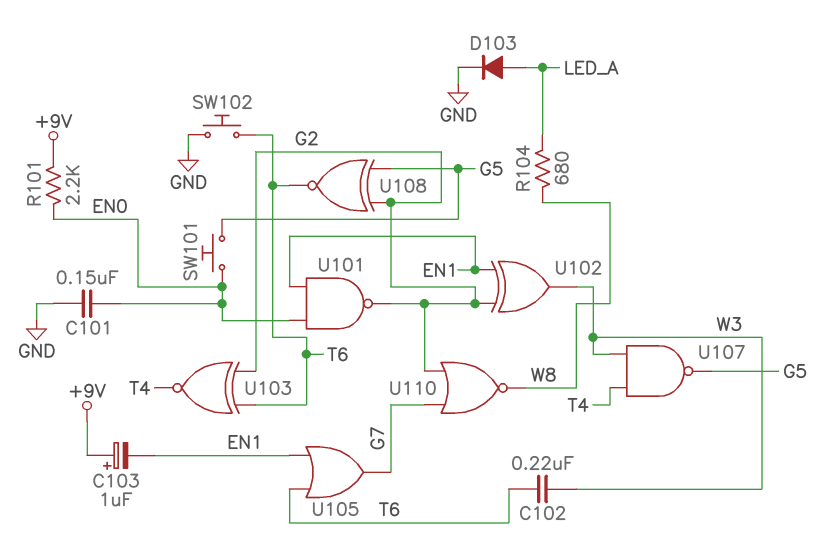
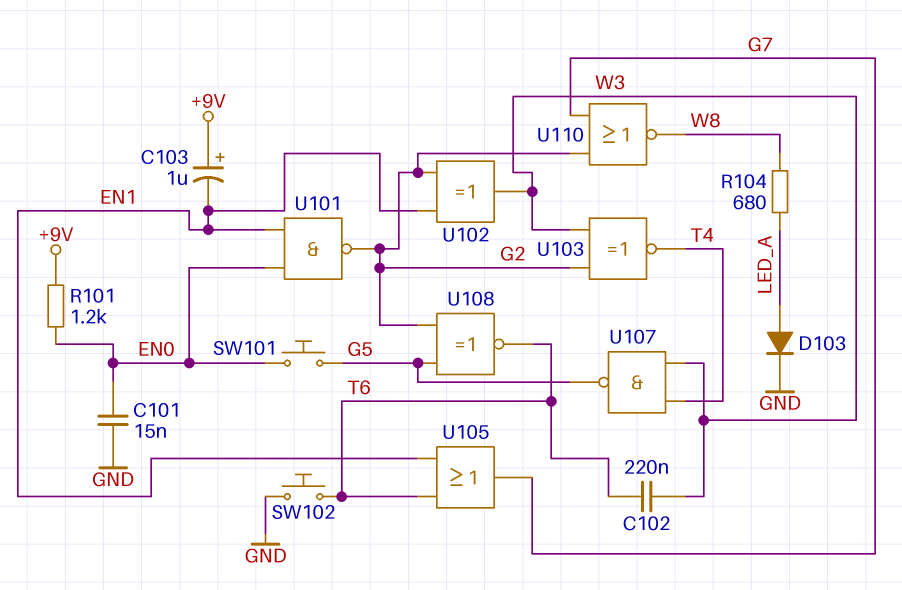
C101: 150nF (EN0, GND) -> 15nF (EN0, GND)
R101: 2.2k (+9V, EN0) -> 1.2k (+9V, EN0)
U103: XNOR (in G2, in T6, out T4) -> XNOR (in G2, in W3, out T4)

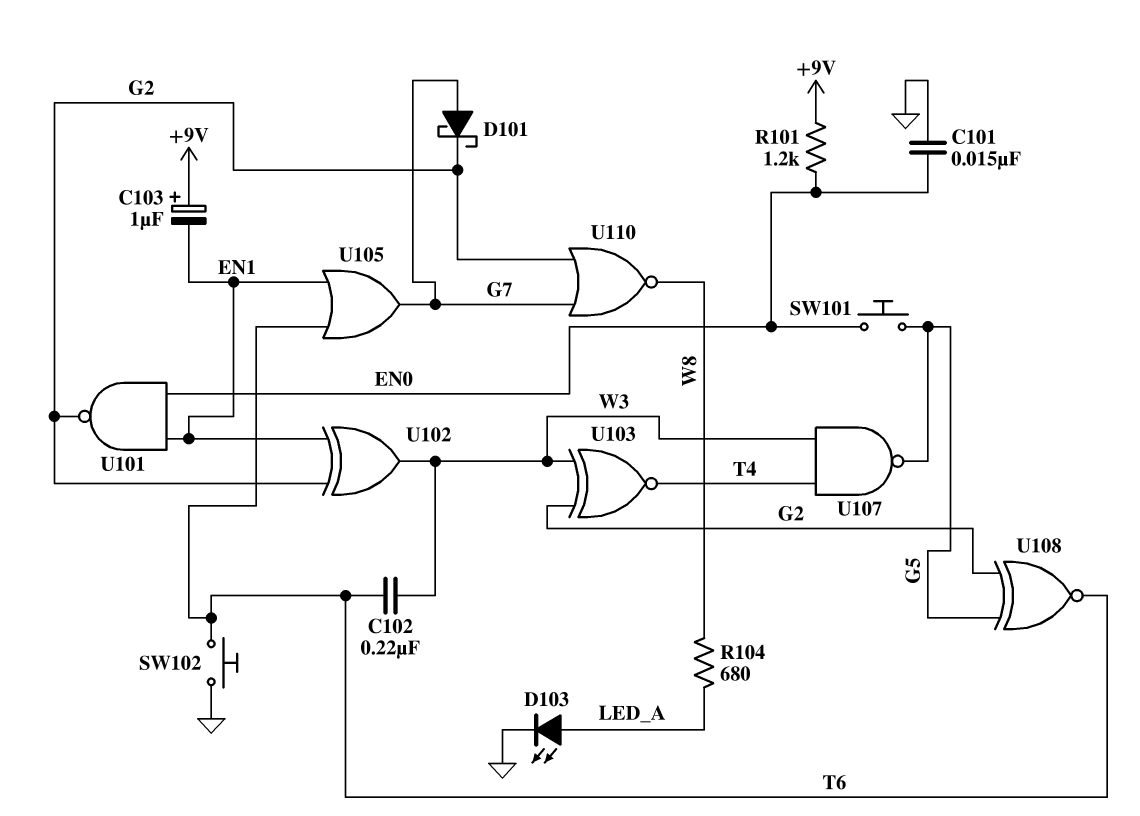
D101: none -> schottky (A G7, K G2)
D103: diode (A LED_A, K GND) -> LED (A LED_A, K GND)

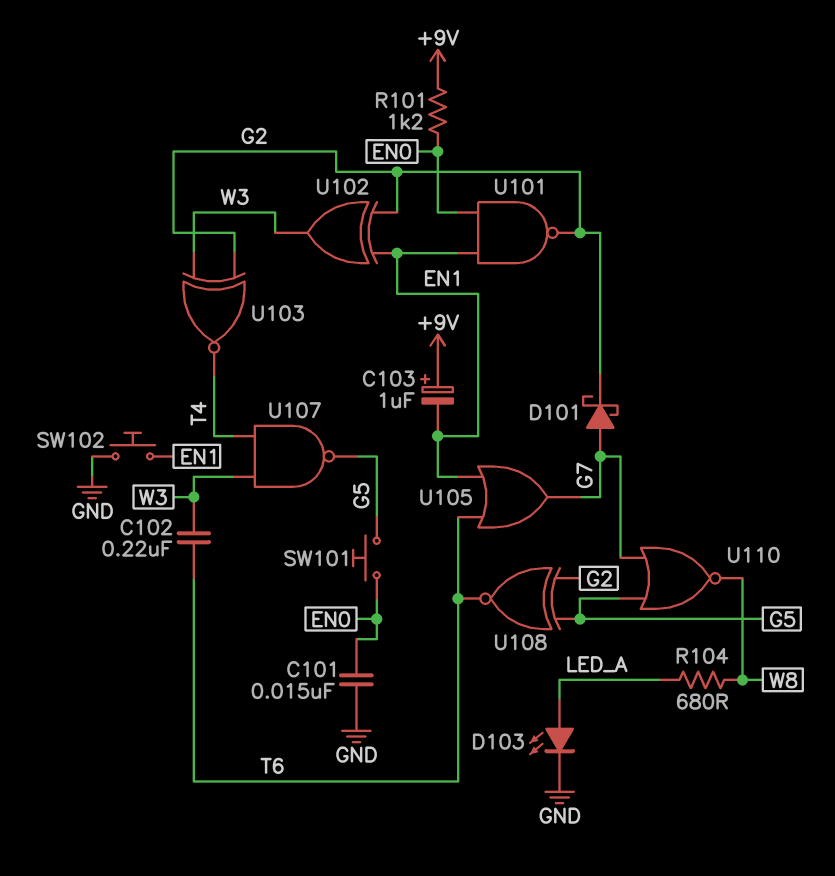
SW102: button (GND, T6) -> button (EN1, GND)
U110: NOR (in G2, in G7, out W8) -> NOR (in G5, in G7, out W8)

